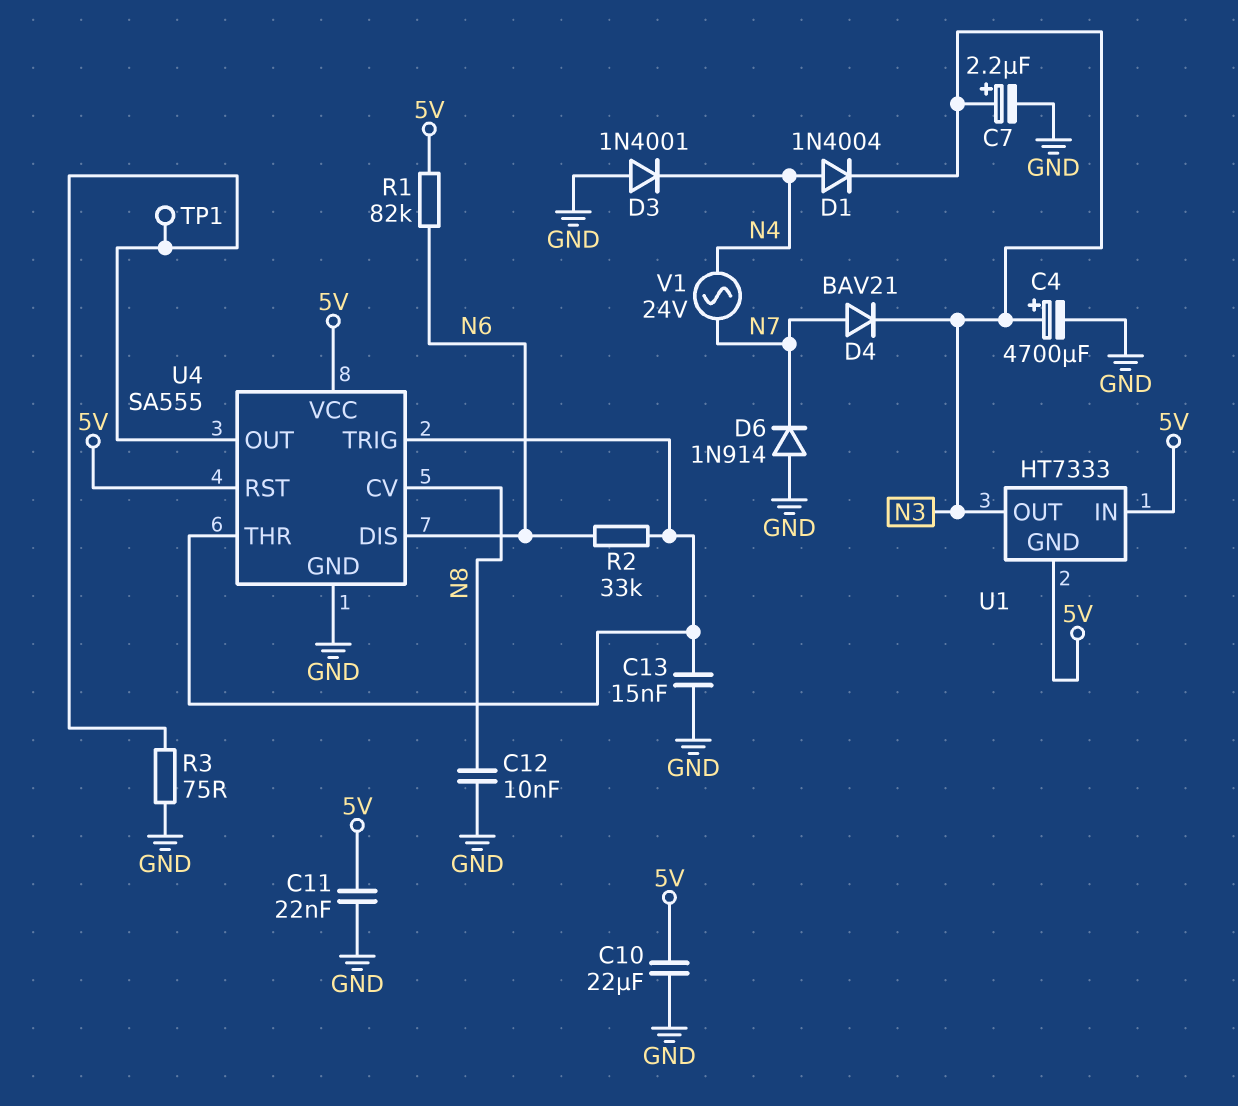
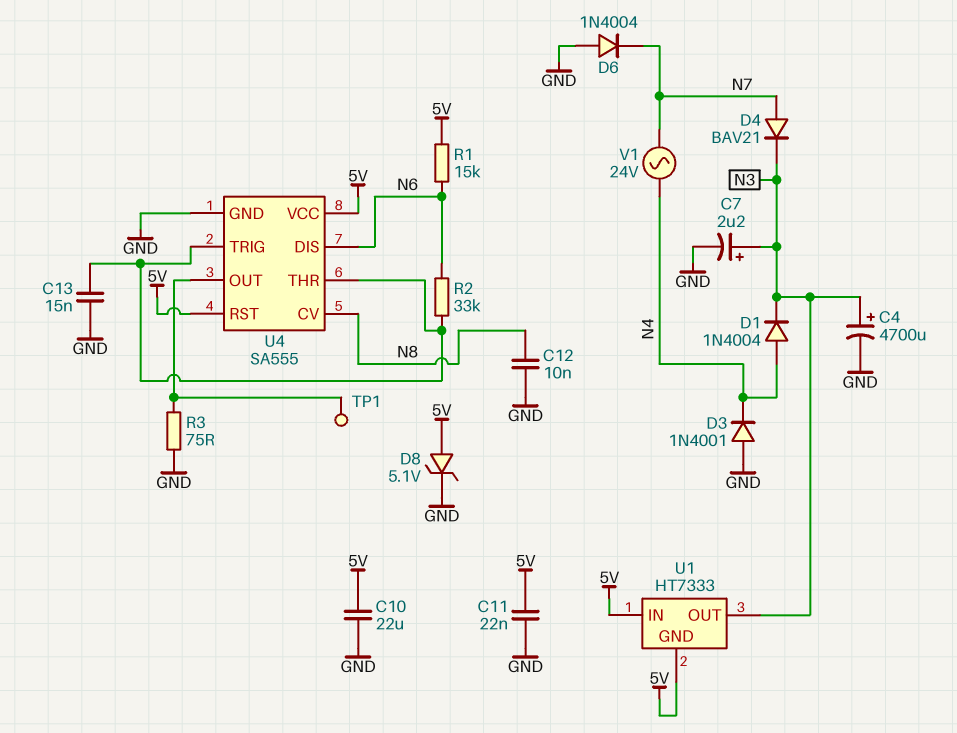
D6: diode 1N914 (A GND, K N7) -> diode 1N4004 (A GND, K N7)
D8: none -> zener 5.1V (A 5V, K GND)
R1: 82k (5V, N6) -> 15k (5V, N6)

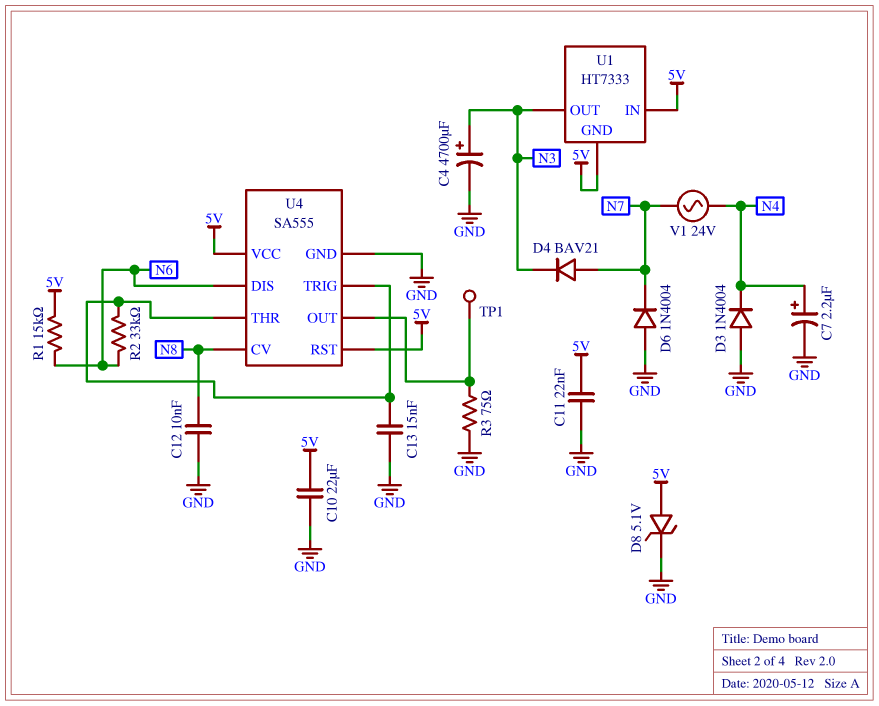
C7: 2.2uF (plus N3, minus GND) -> 2.2uF (plus N4, minus GND)
D1: diode 1N4004 (A N4, K N3) -> none
D3: diode 1N4001 (A GND, K N4) -> diode 1N4004 (A GND, K N4)

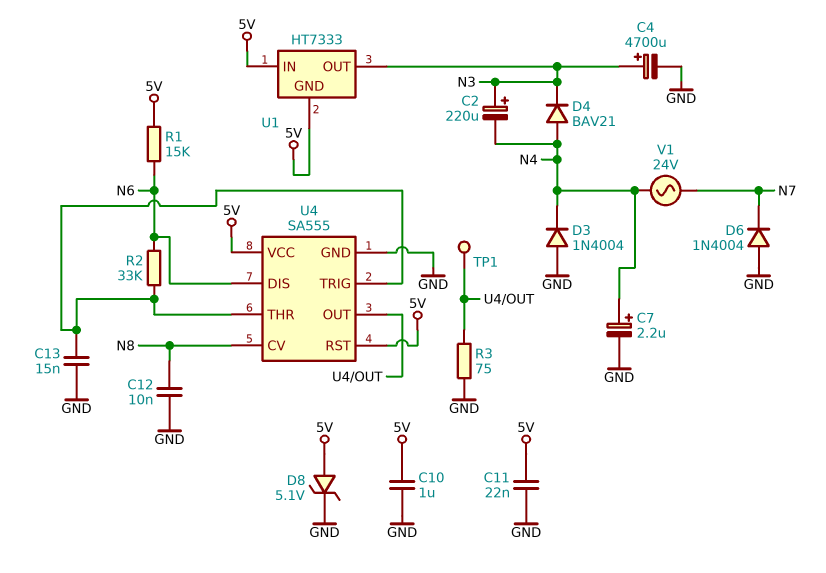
C2: none -> 220uF (plus N3, minus N4)
C10: 22uF (5V, GND) -> 1uF (5V, GND)
D4: diode BAV21 (A N7, K N3) -> diode BAV21 (A N4, K N3)

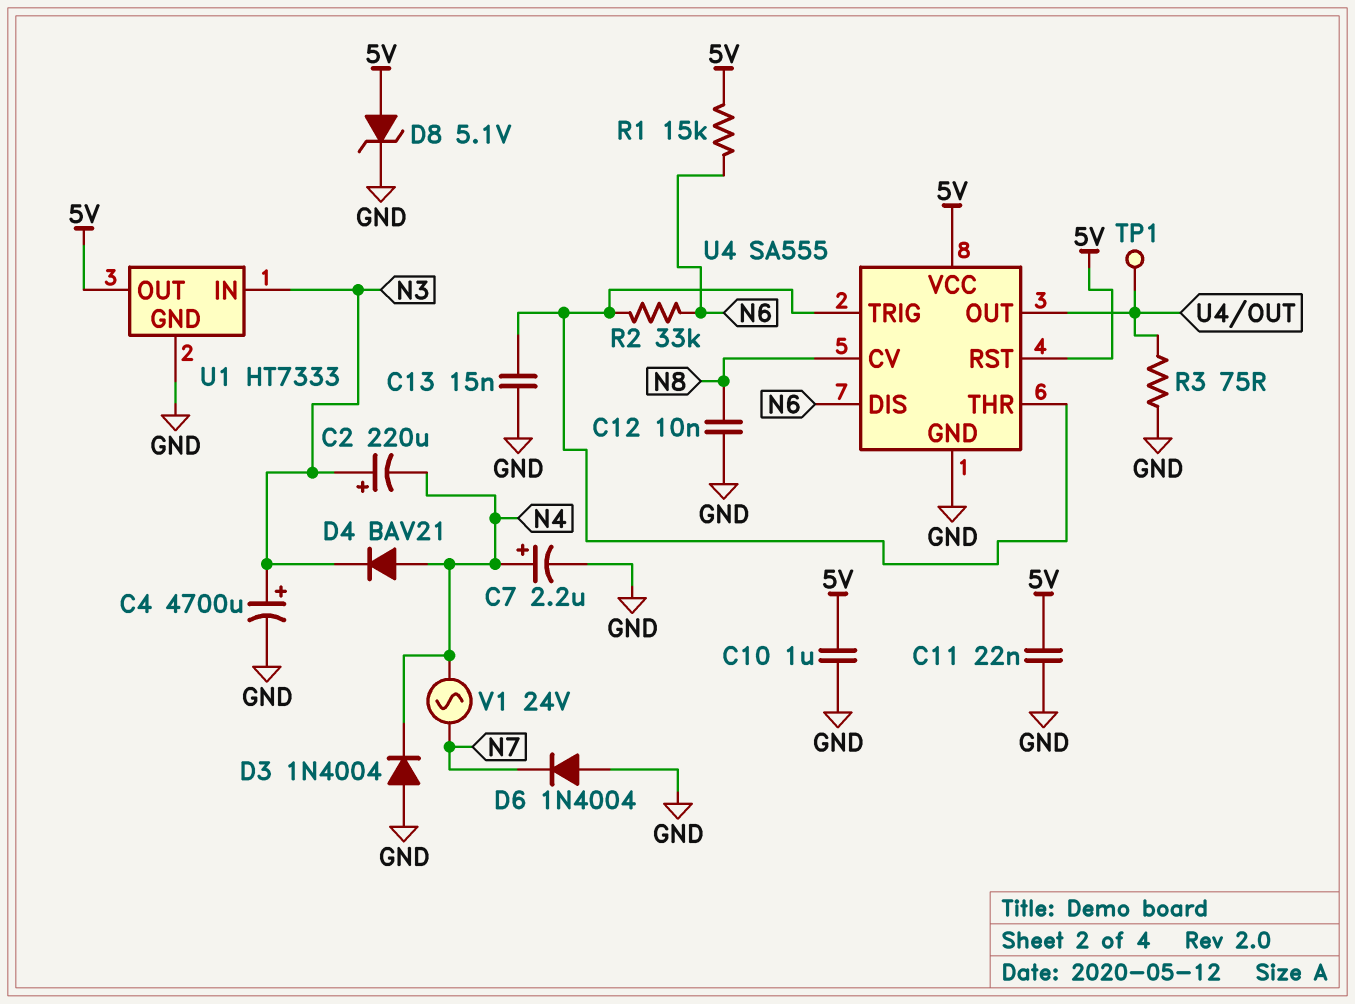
U1 pin GND: 5V -> GND
U1 pin IN: 5V -> N3
U1 pin OUT: N3 -> 5V

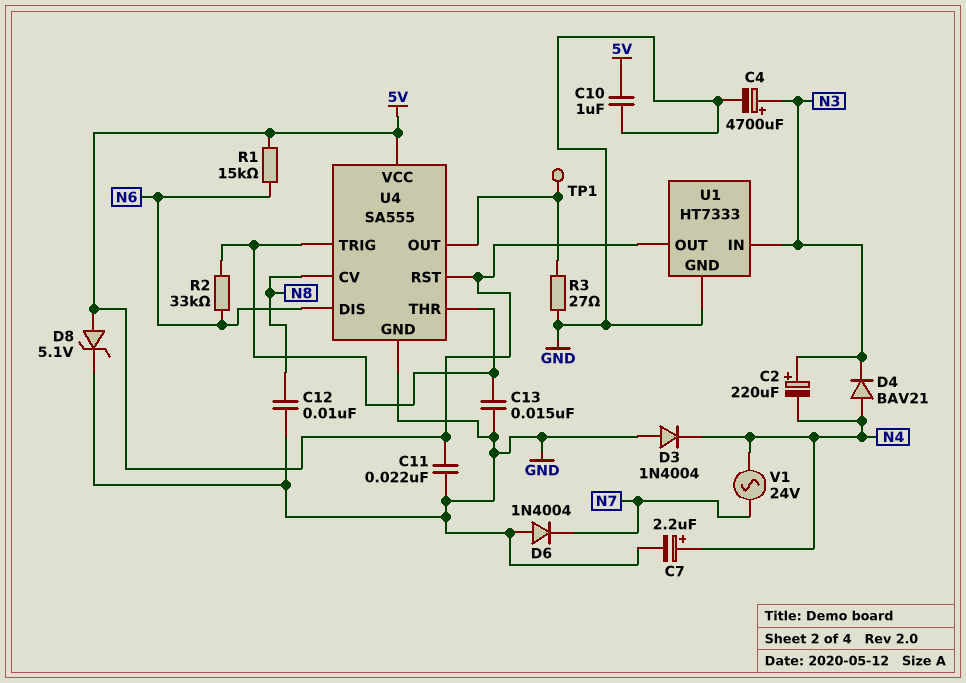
R3: 75 (GND, U4/OUT) -> 27 (GND, U4/OUT)

